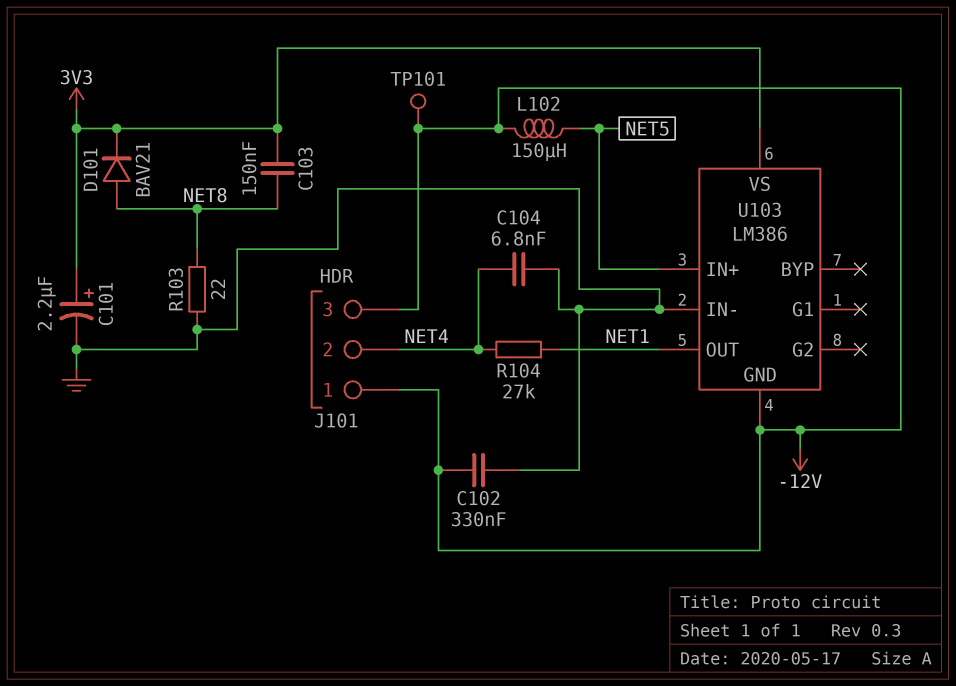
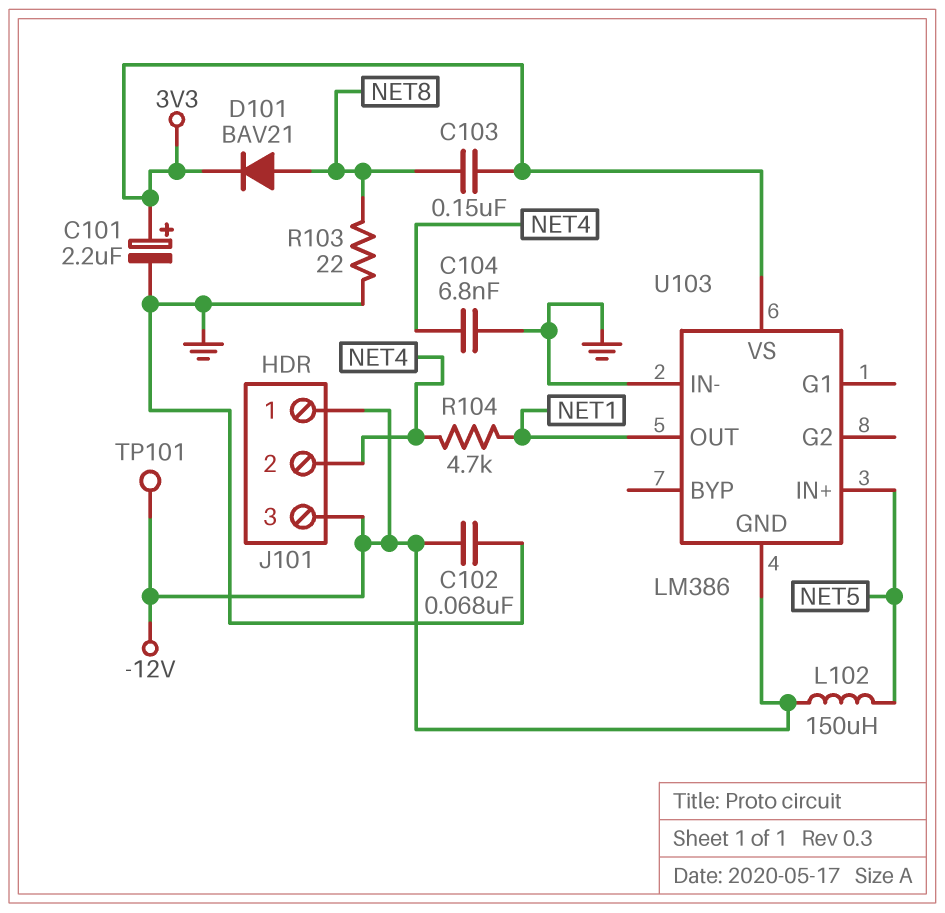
C102: 330nF (-12V, GND) -> 68nF (-12V, GND)
R104: 27k (NET1, NET4) -> 4.7k (NET1, NET4)

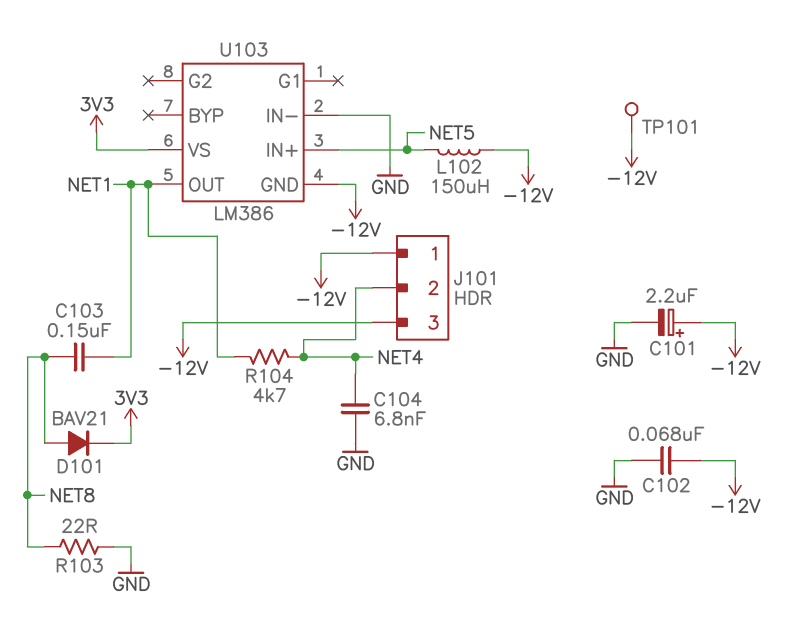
C101: 2.2uF (plus 3V3, minus GND) -> 2.2uF (plus -12V, minus GND)
C103: 150nF (3V3, NET8) -> 150nF (NET1, NET8)

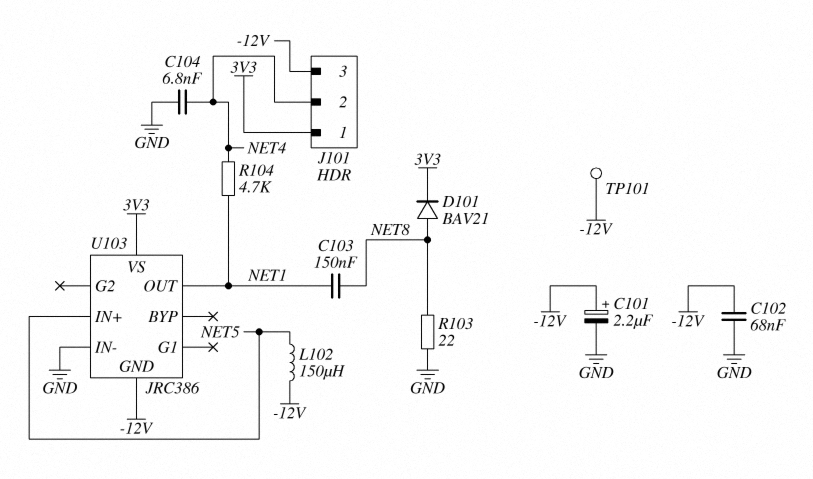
J101 pin 1: -12V -> 3V3
U103: LM386 -> JRC386

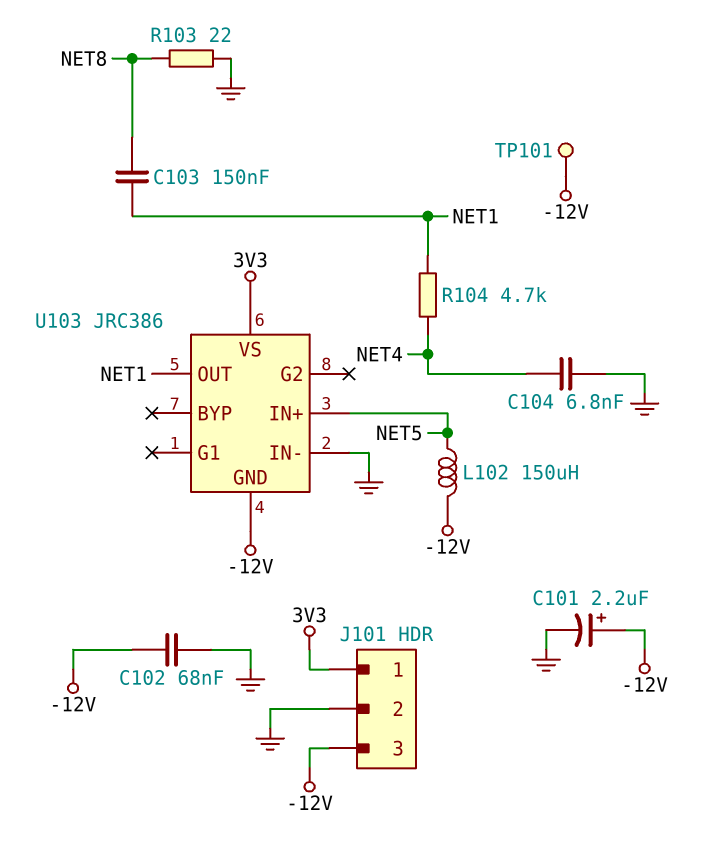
D101: diode BAV21 (A NET8, K 3V3) -> none
J101 pin 2: NET4 -> GND

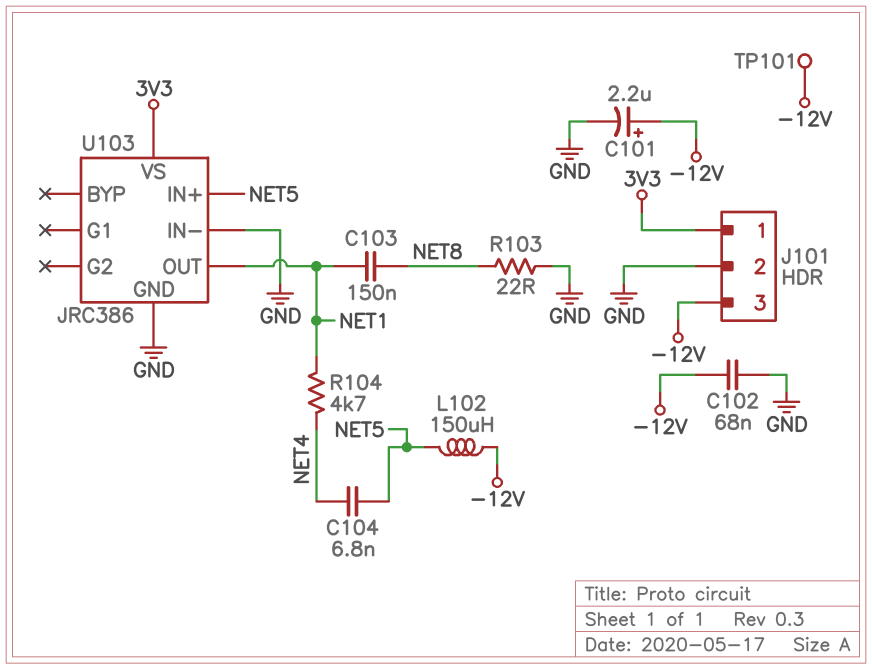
C104: 6.8nF (GND, NET4) -> 6.8nF (NET4, NET5)
U103 pin GND: -12V -> GND

